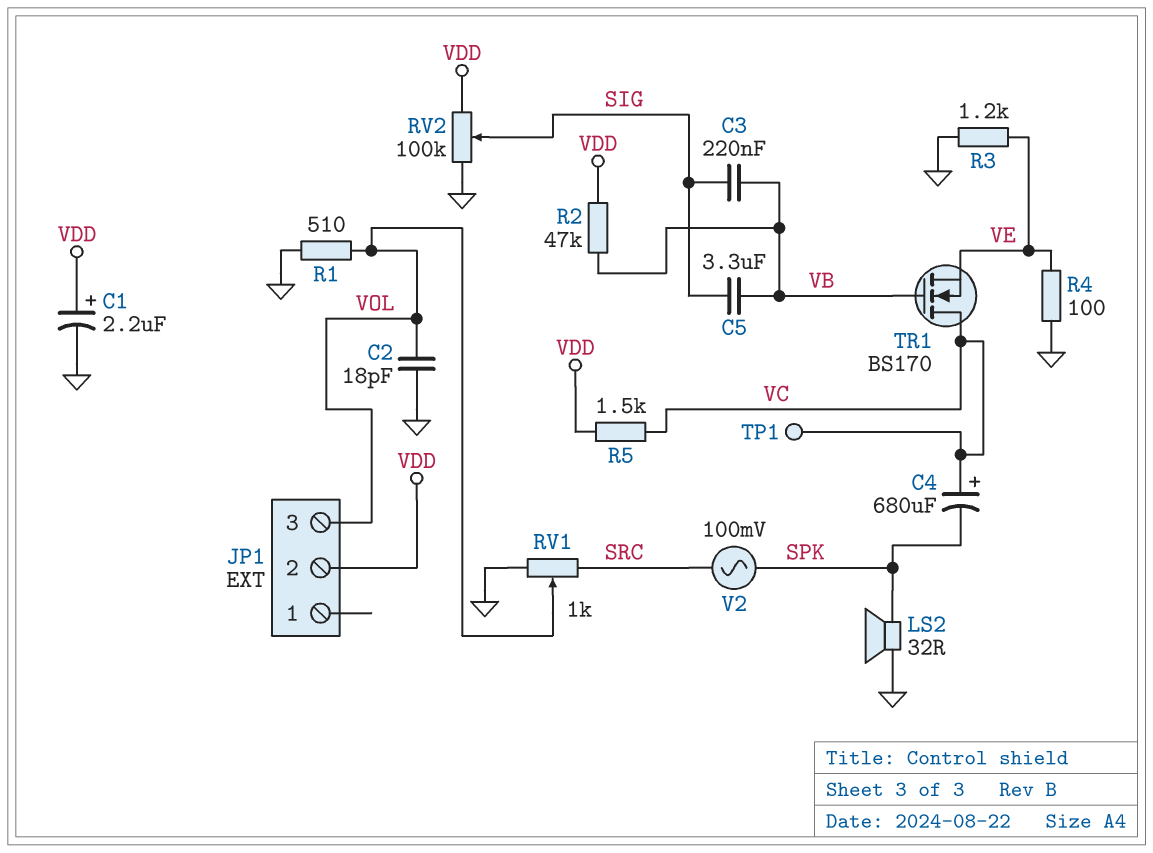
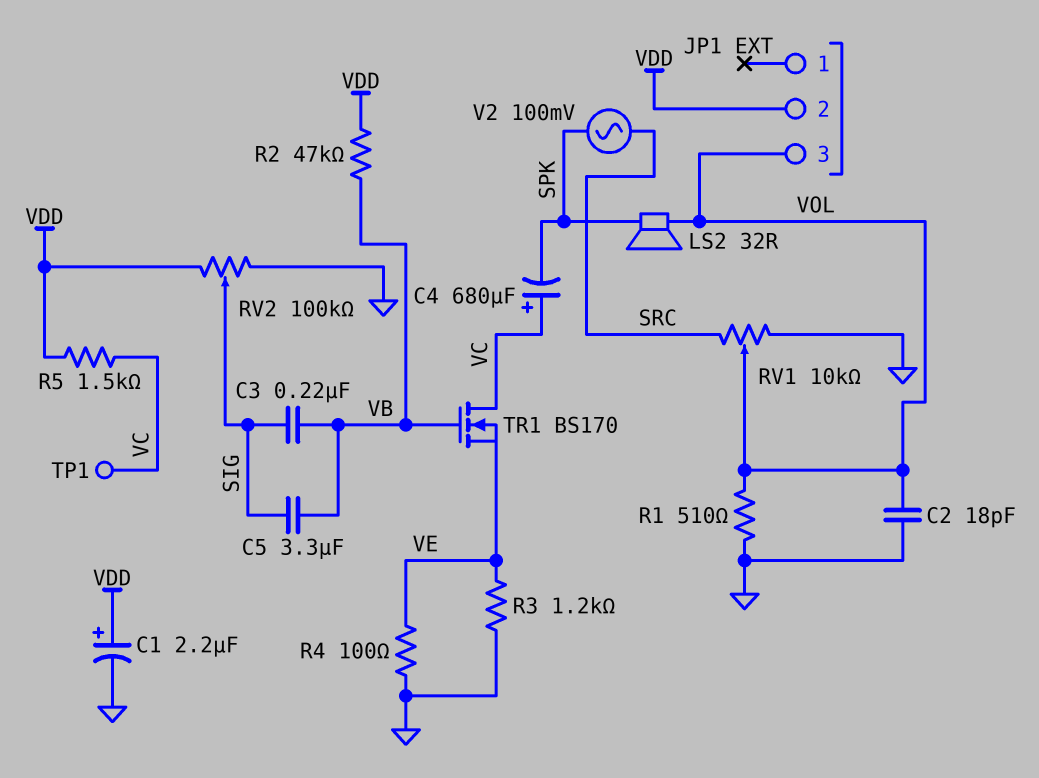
LS2: speaker 32R (GND, SPK) -> speaker 32R (SPK, VOL)
RV1: 1k (GND, SRC, wiper VOL) -> 10k (GND, SRC, wiper VOL)

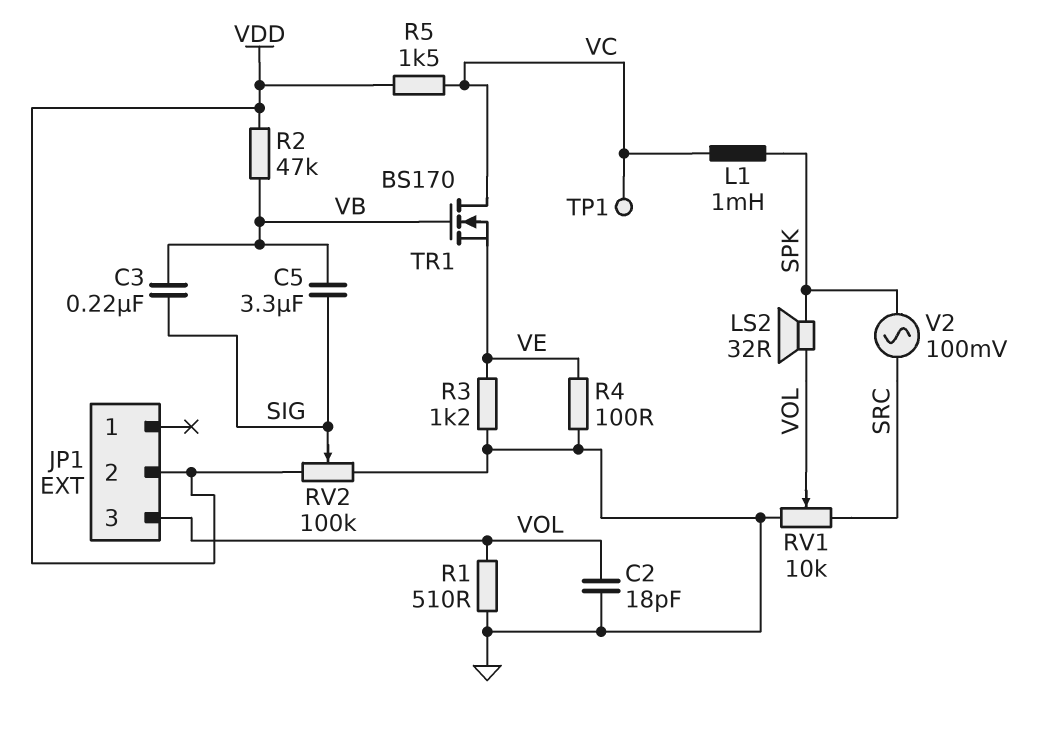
C1: 2.2uF (plus VDD, minus GND) -> none
C4: 680uF (plus VC, minus SPK) -> none
L1: none -> 1mH (SPK, VC)

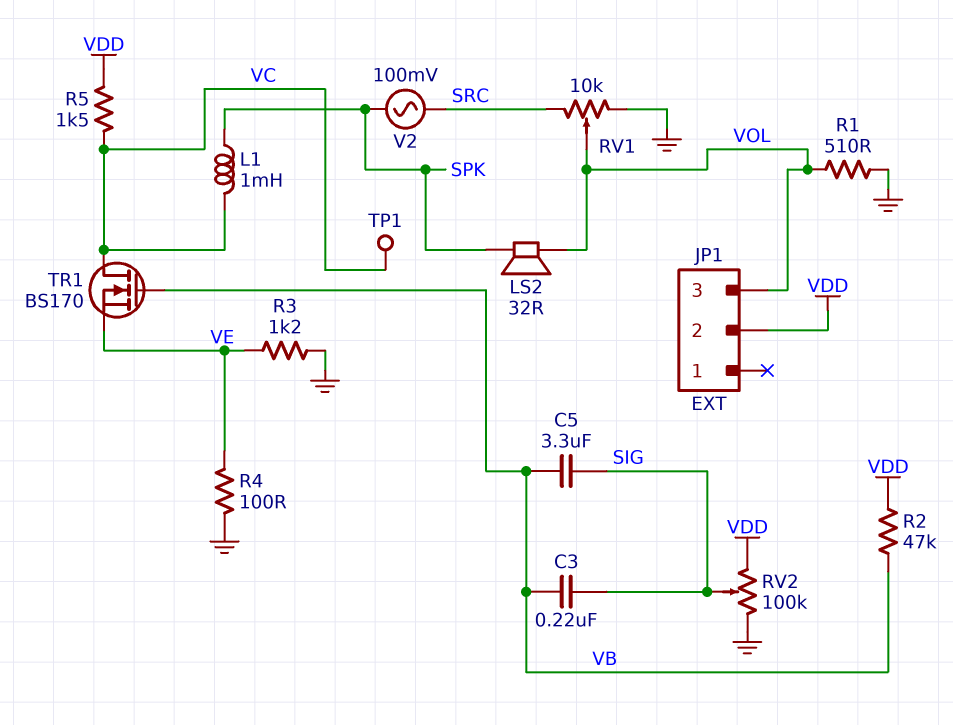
C2: 18pF (GND, VOL) -> none

